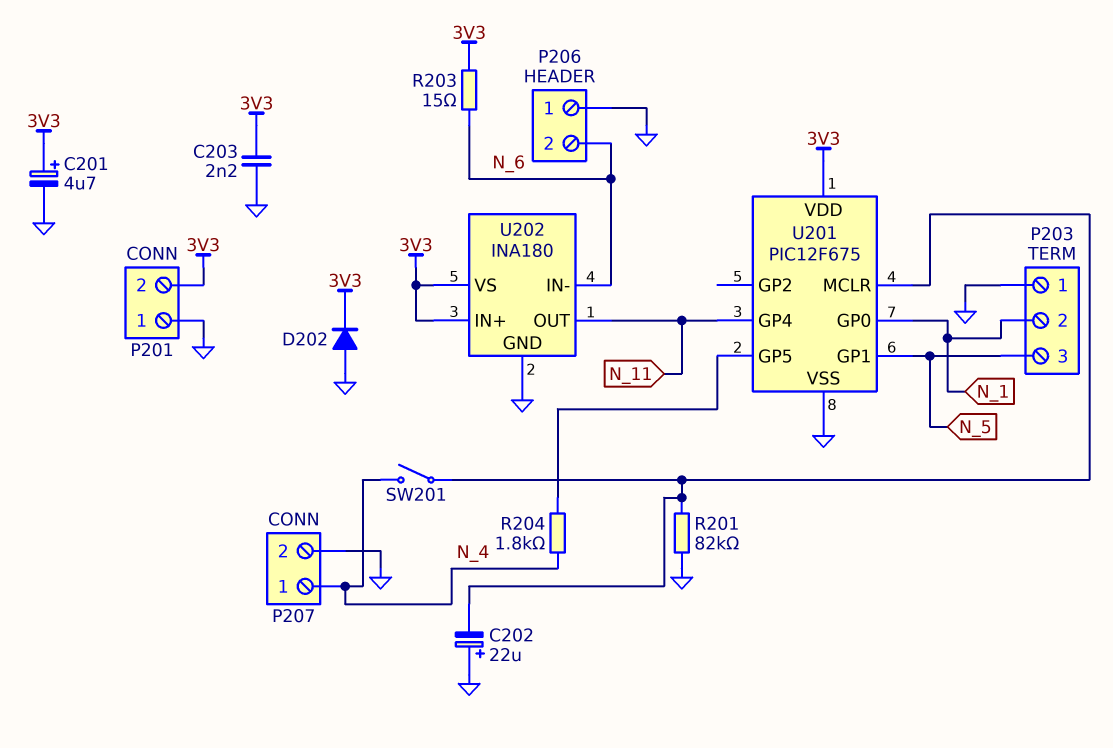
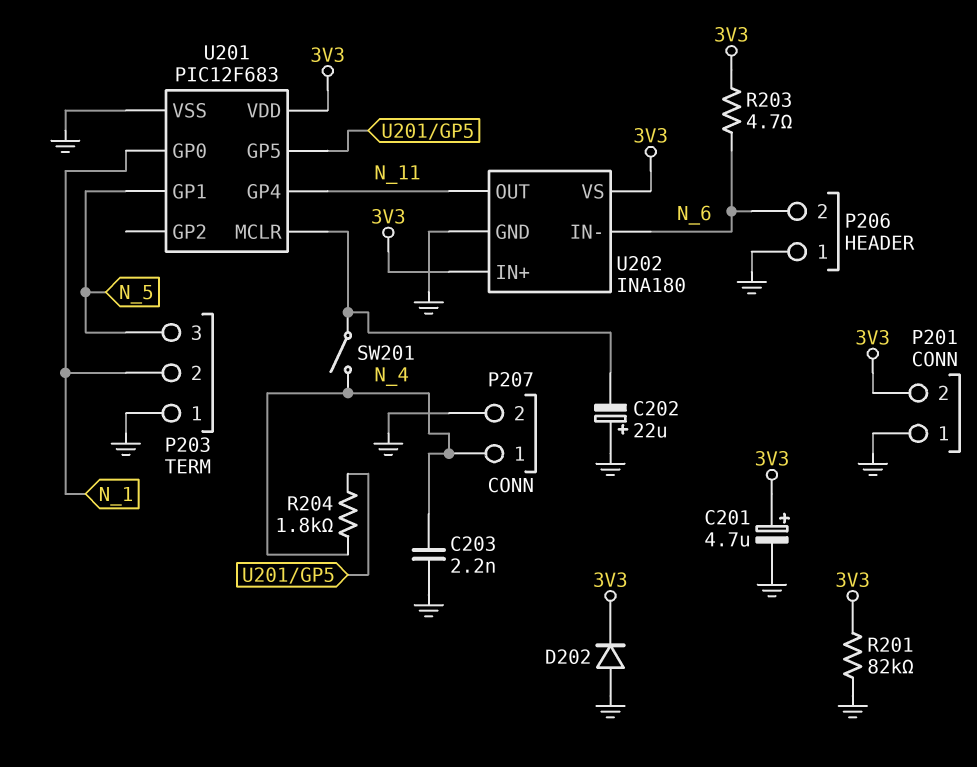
C203: 2.2nF (3V3, GND) -> 2.2nF (GND, N_4)
R201: 82k (GND, U201/MCLR) -> 82k (3V3, GND)
R203: 15 (3V3, N_6) -> 4.7 (3V3, N_6)
U201: PIC12F675 -> PIC12F683

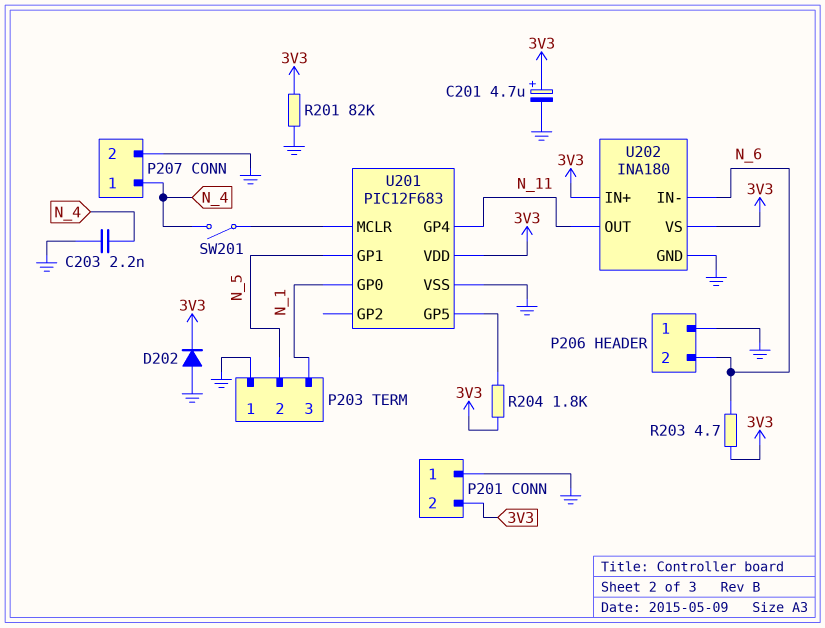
C202: 22uF (plus GND, minus U201/MCLR) -> none
P203 pin 2: N_1 -> N_5
P203 pin 3: N_5 -> N_1
R204: 1.8k (N_4, U201/GP5) -> 1.8k (3V3, U201/GP5)

